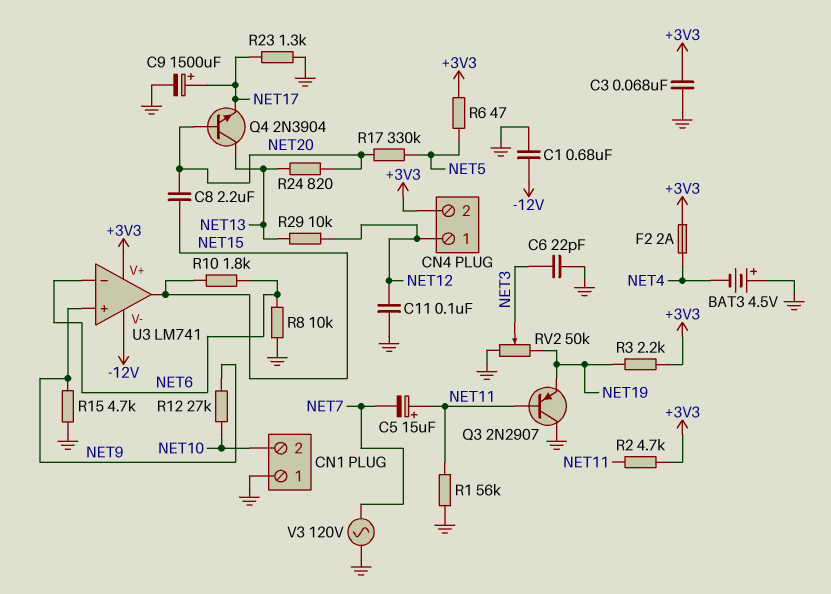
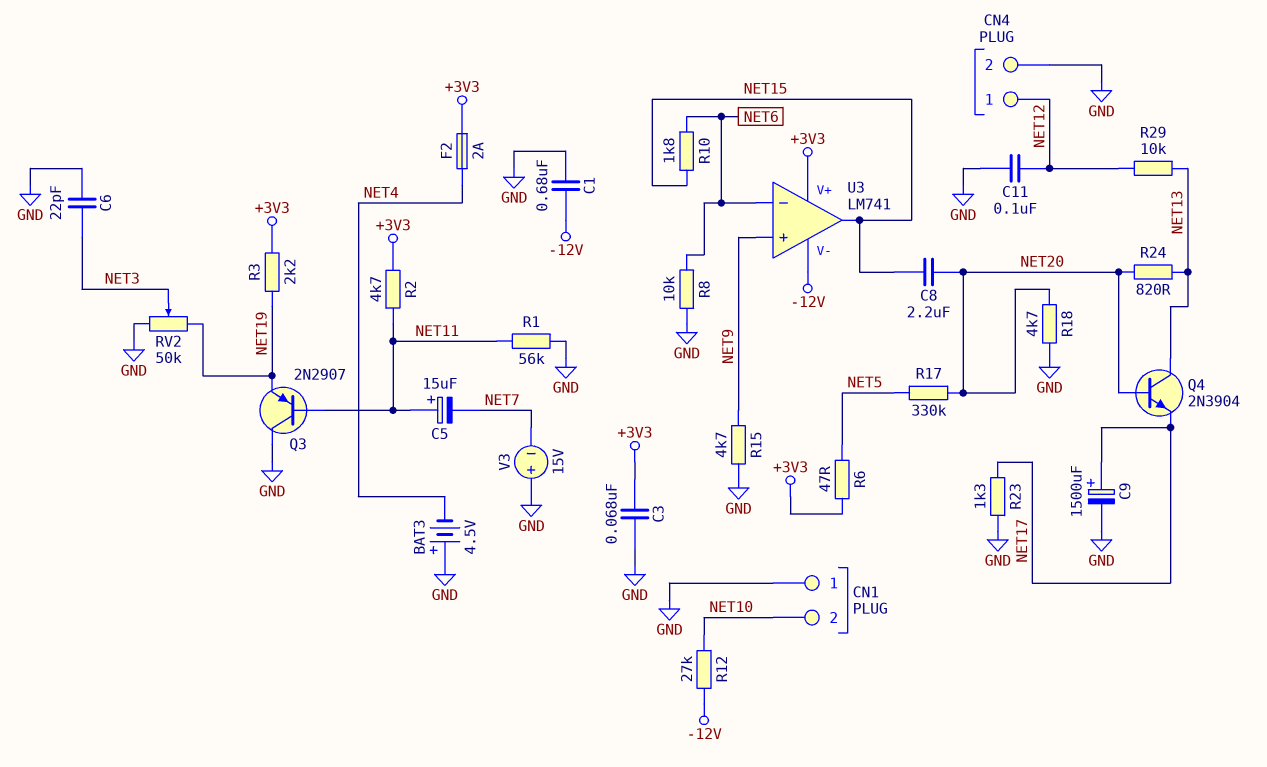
CN4 pin 2: +3V3 -> GND
R12: 27k (NET9, NET10) -> 27k (-12V, NET10)
R18: none -> 4.7k (GND, NET20)
V3: AC 120V (GND, NET7) -> 15V (plus GND, minus NET7)

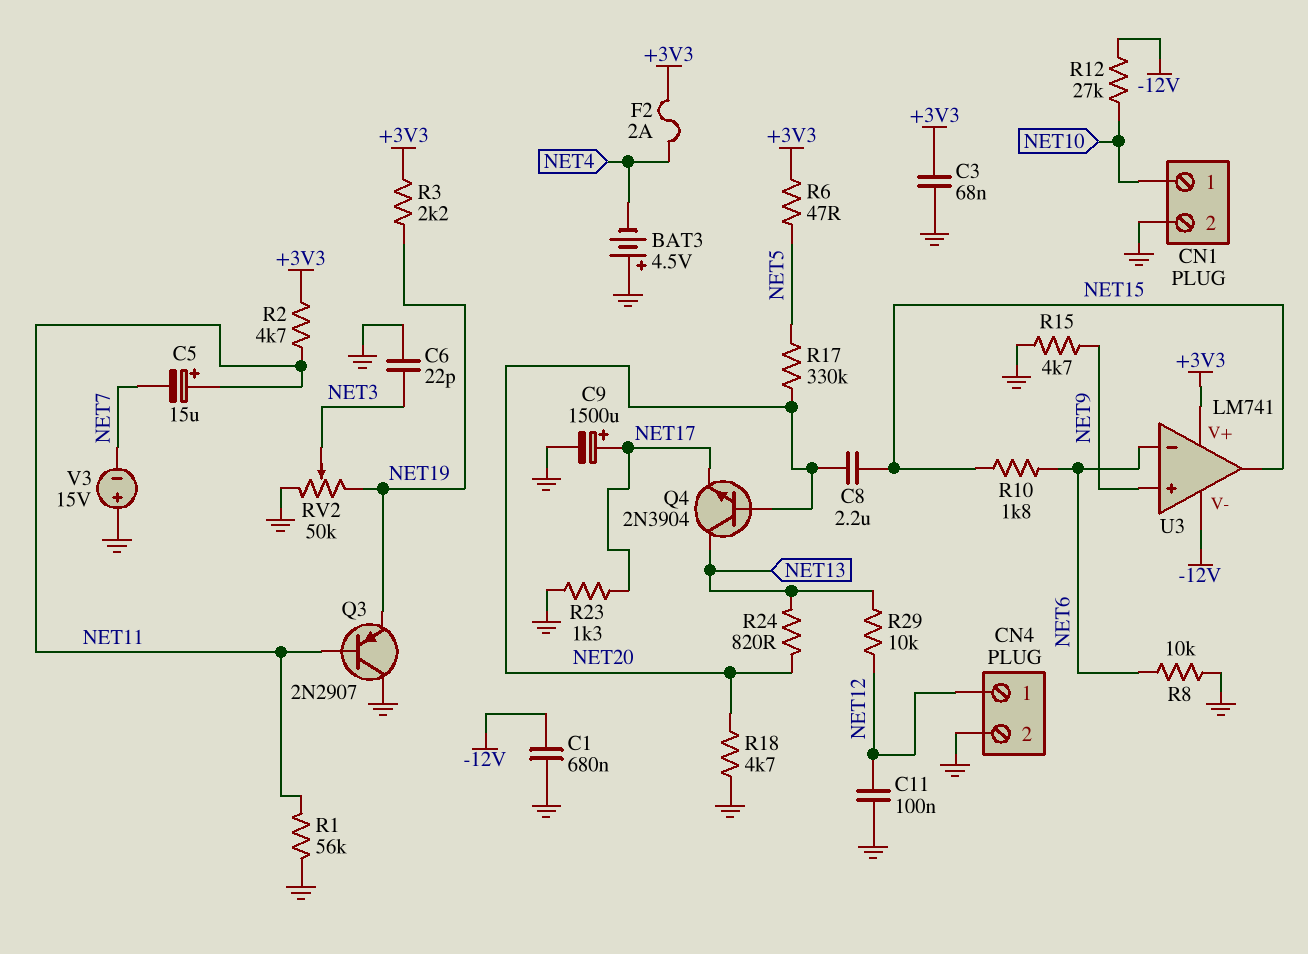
CN1 pin 1: GND -> NET10
CN1 pin 2: NET10 -> GND

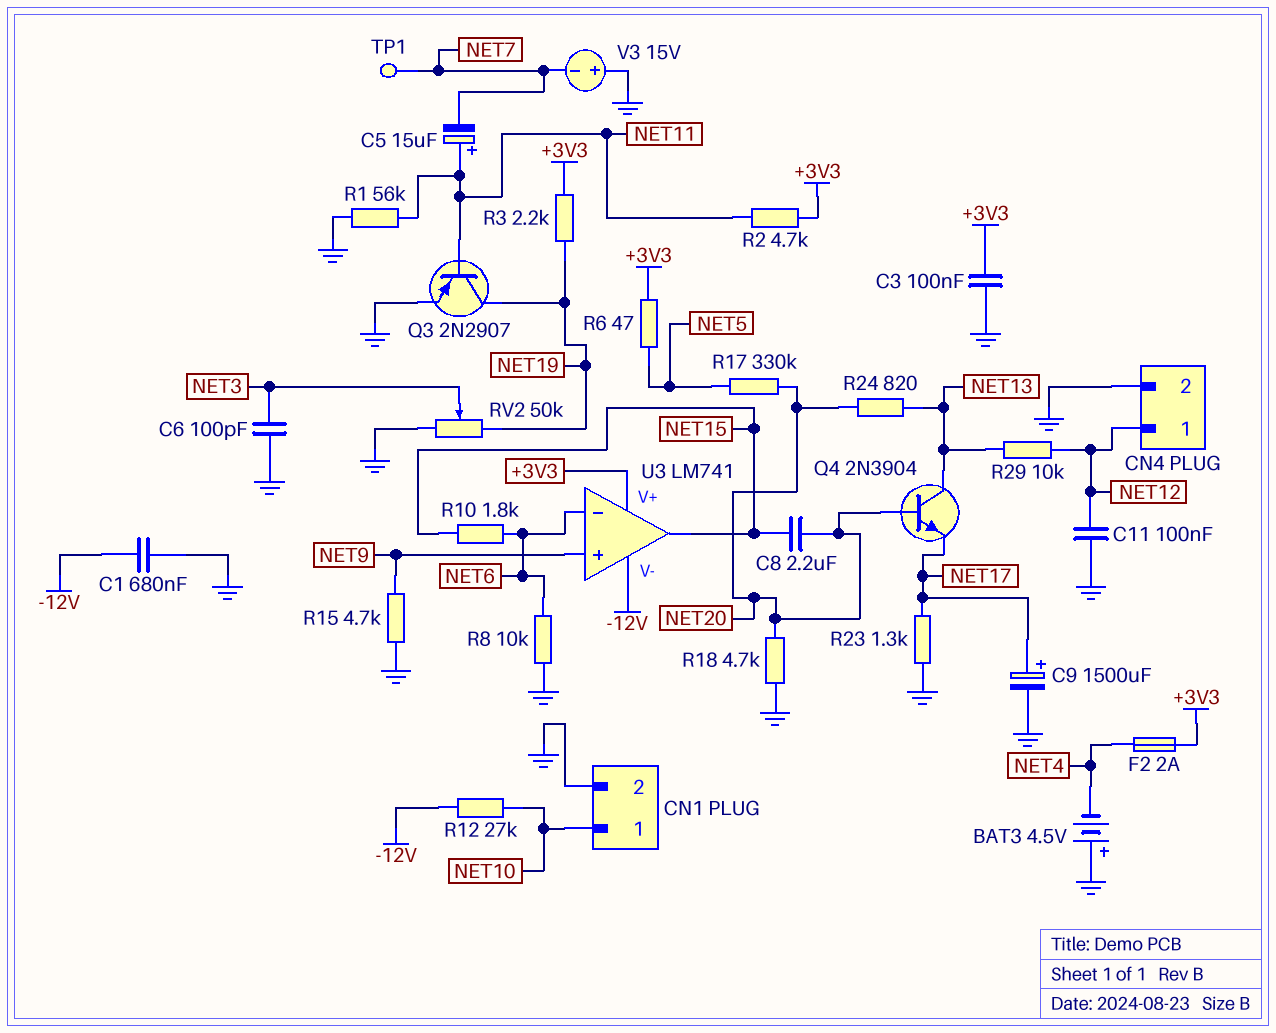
C3: 68nF (+3V3, GND) -> 100nF (+3V3, GND)
C6: 22pF (GND, NET3) -> 100pF (GND, NET3)
Q3: PNP 2N2907 (B NET11, C GND, E NET19) -> PNP 2N2907 (B NET11, C NET19, E GND)
TP1: none -> test point (NET7)

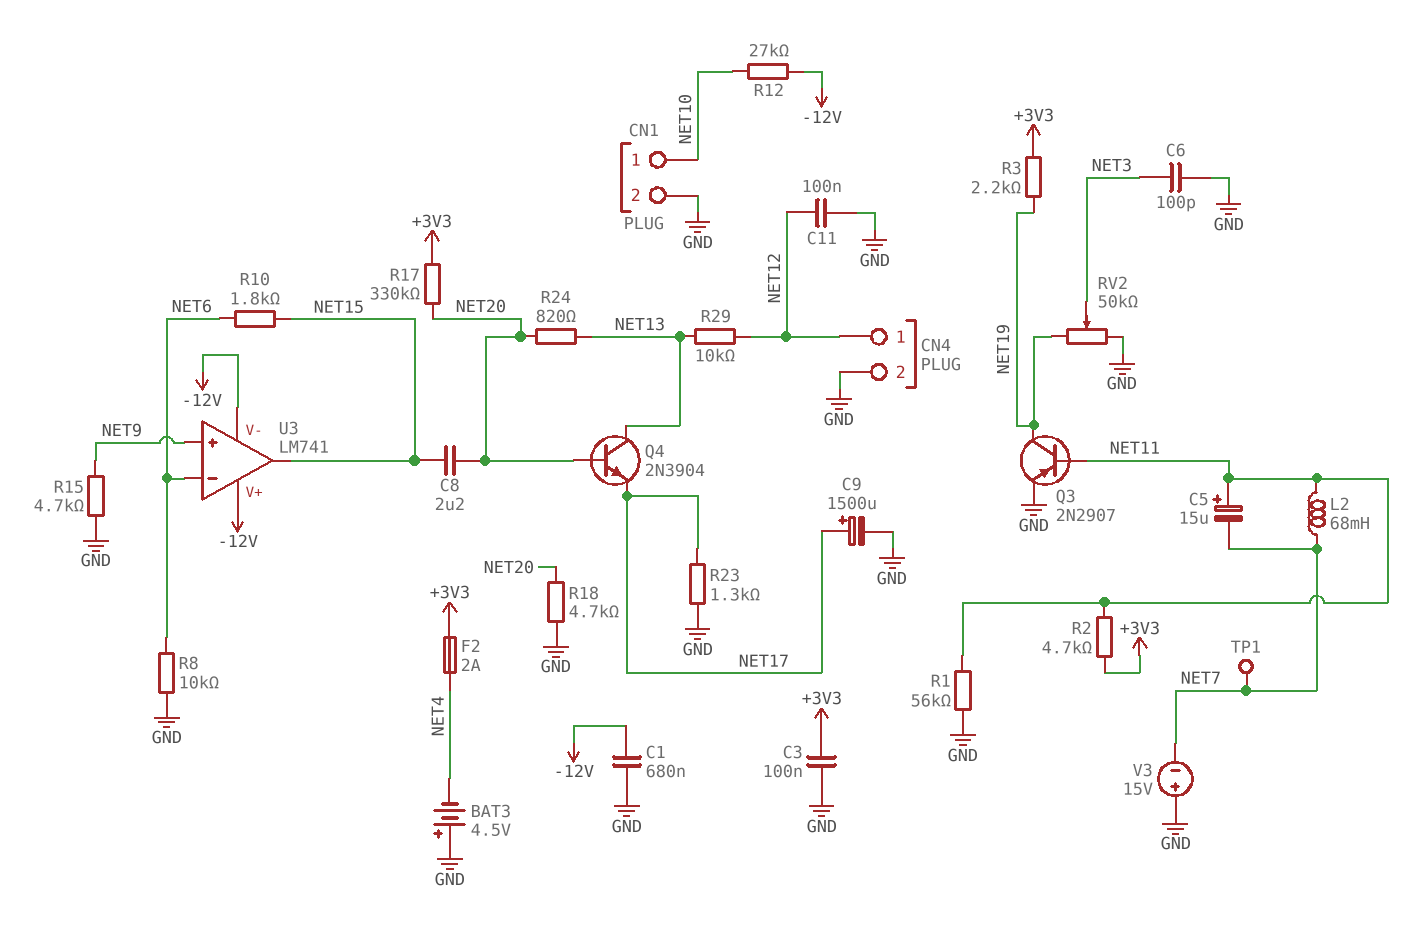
L2: none -> 68mH (NET7, NET11)
R6: 47 (+3V3, NET5) -> none
R17: 330k (NET5, NET20) -> 330k (+3V3, NET20)
U3 pin V+: +3V3 -> -12V

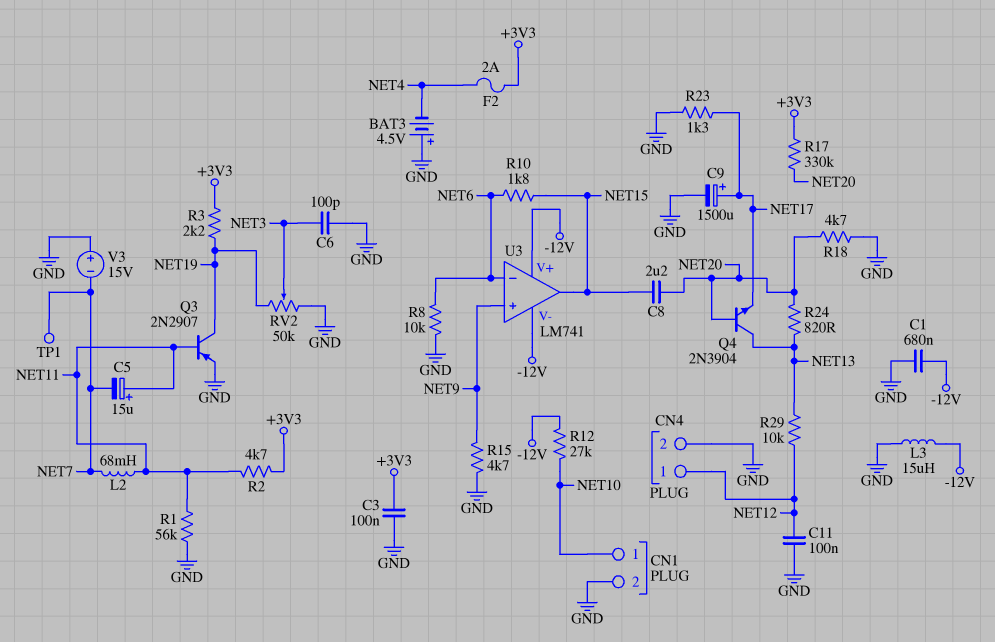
L3: none -> 15uH (-12V, GND)

